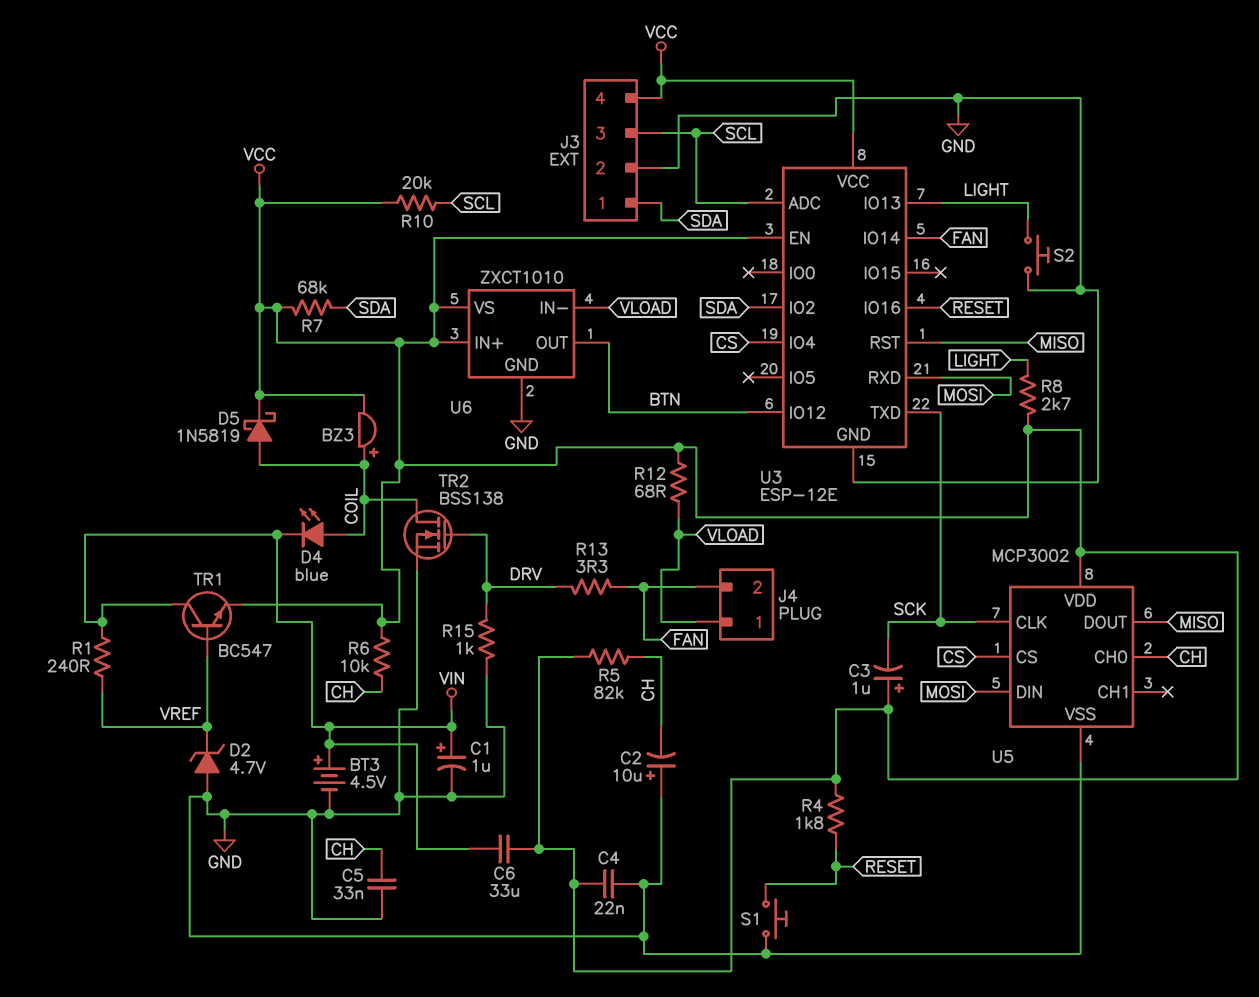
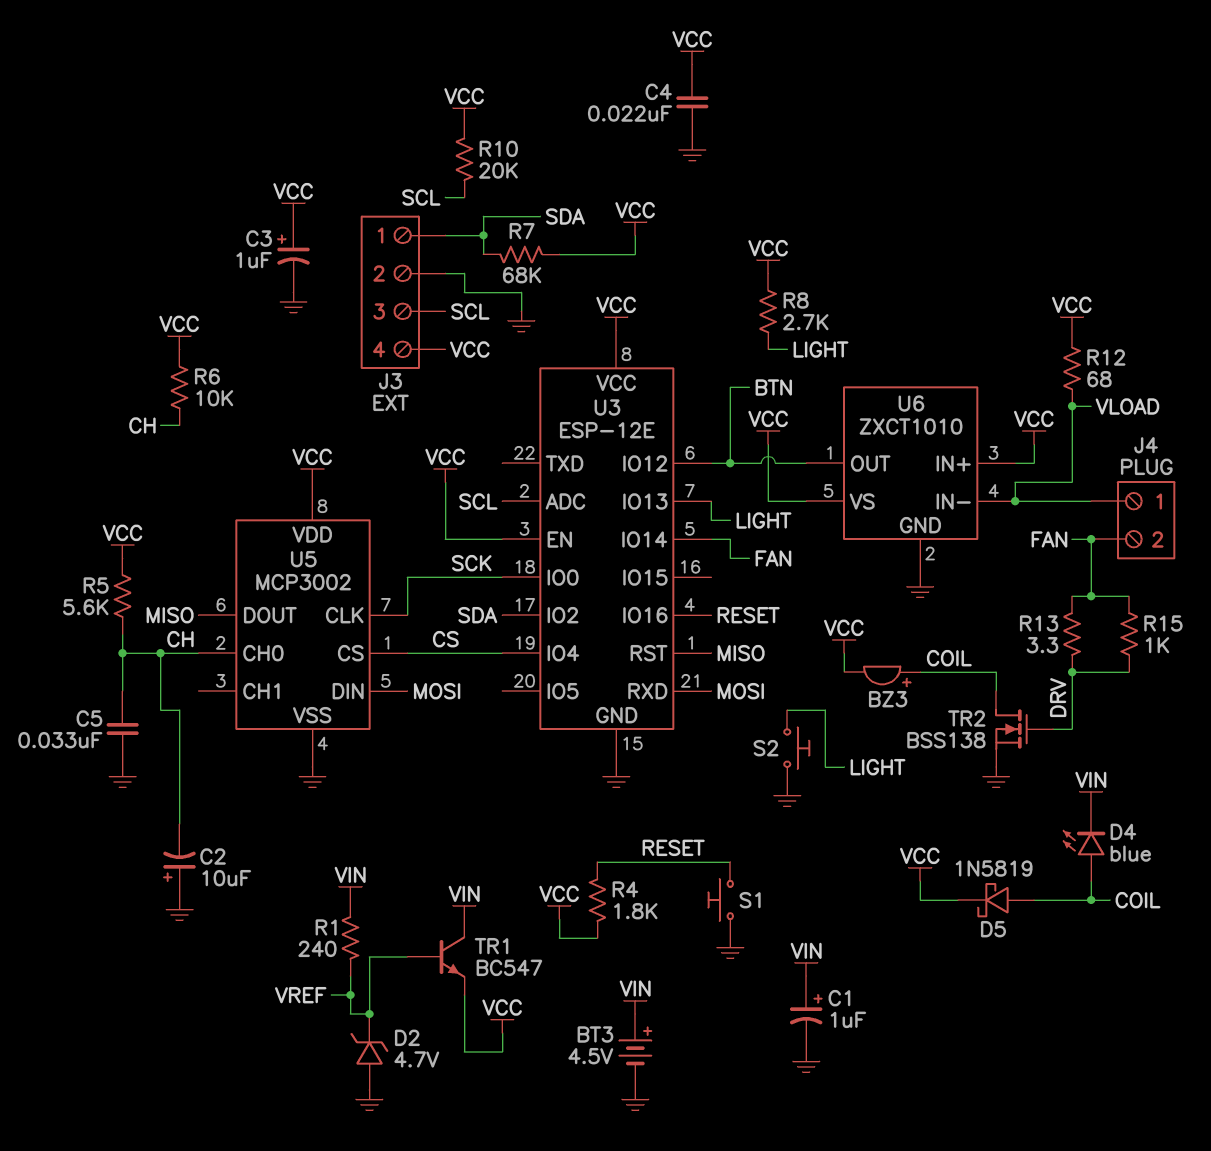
C3: 1uF (plus VCC, minus SCK) -> 1uF (plus VCC, minus GND)
C6: 33uF (VCC, VIN) -> none
R5: 82k (CH, VCC) -> 5.6k (CH, VCC)
R15: 1k (DRV, GND) -> 1k (DRV, FAN)
U3 pin IO0: none -> SCK
U3 pin TXD: SCK -> none

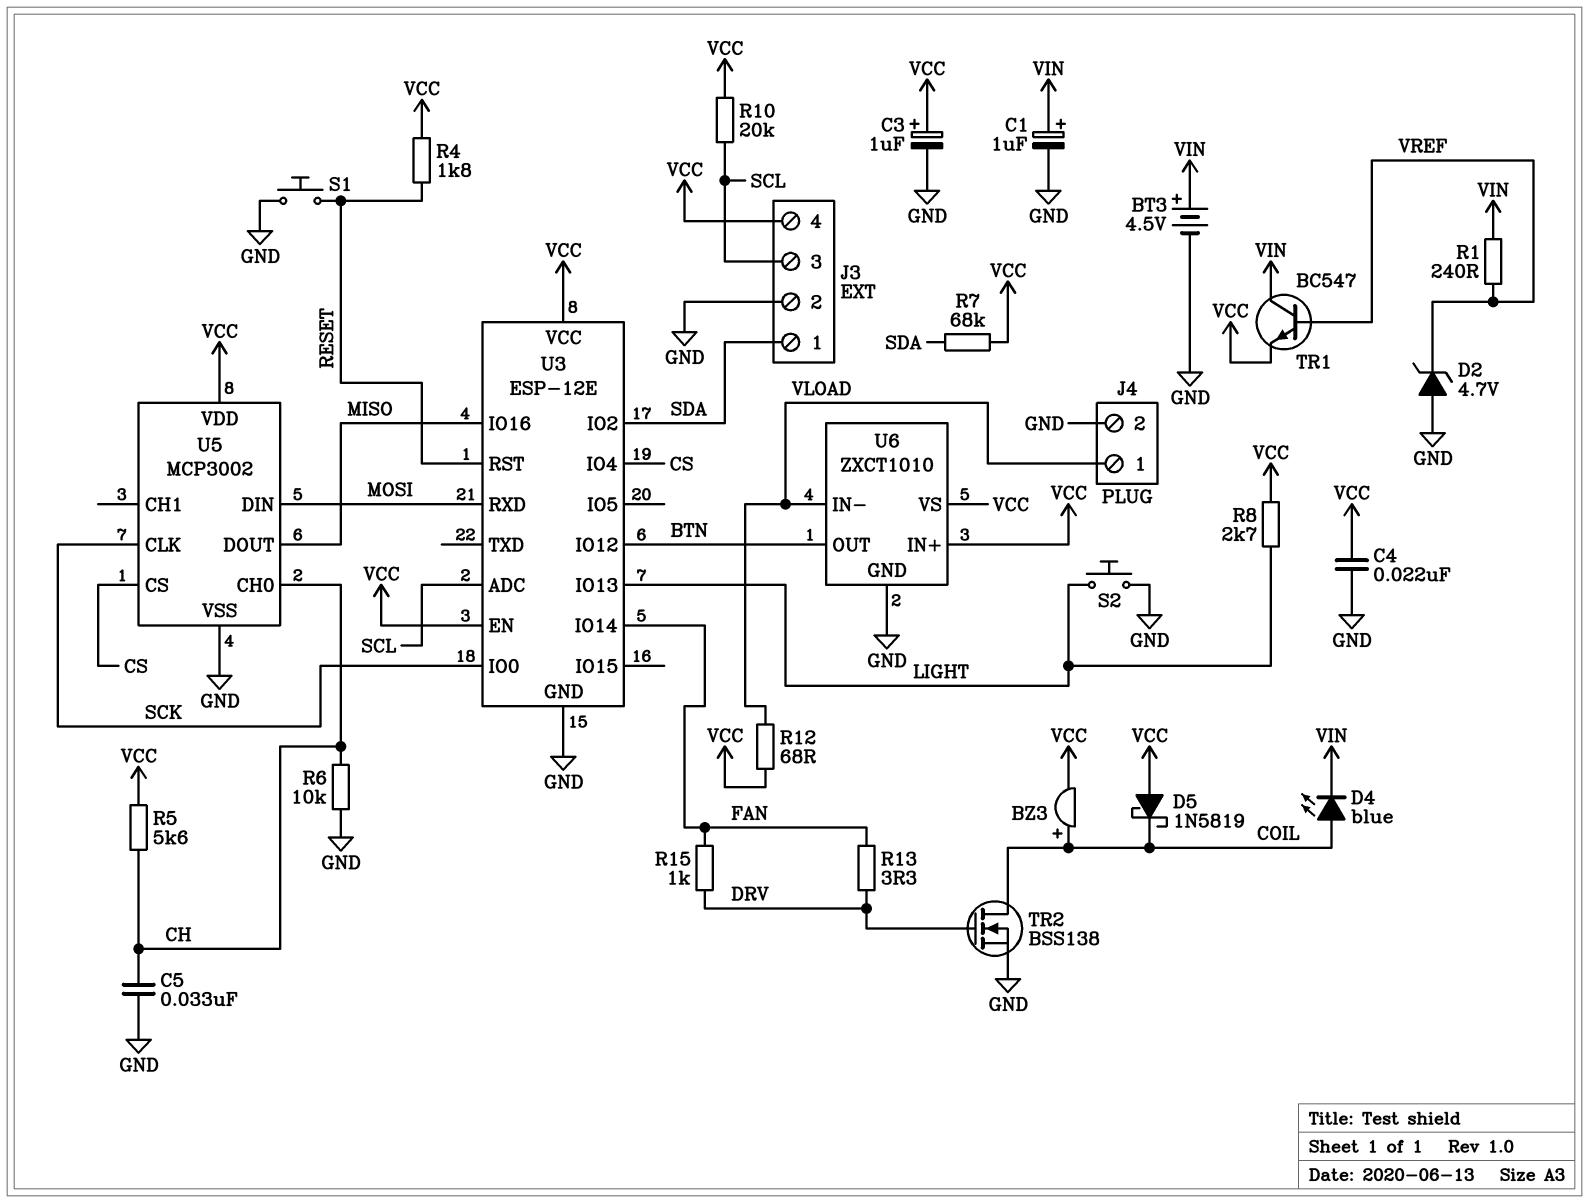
C2: 10uF (plus GND, minus CH) -> none
D5: schottky 1N5819 (A COIL, K VCC) -> schottky 1N5819 (A VCC, K COIL)
J4 pin 2: FAN -> GND
R6: 10k (CH, VCC) -> 10k (CH, GND)
U3 pin IO16: RESET -> MISO
U3 pin RST: MISO -> RESET

